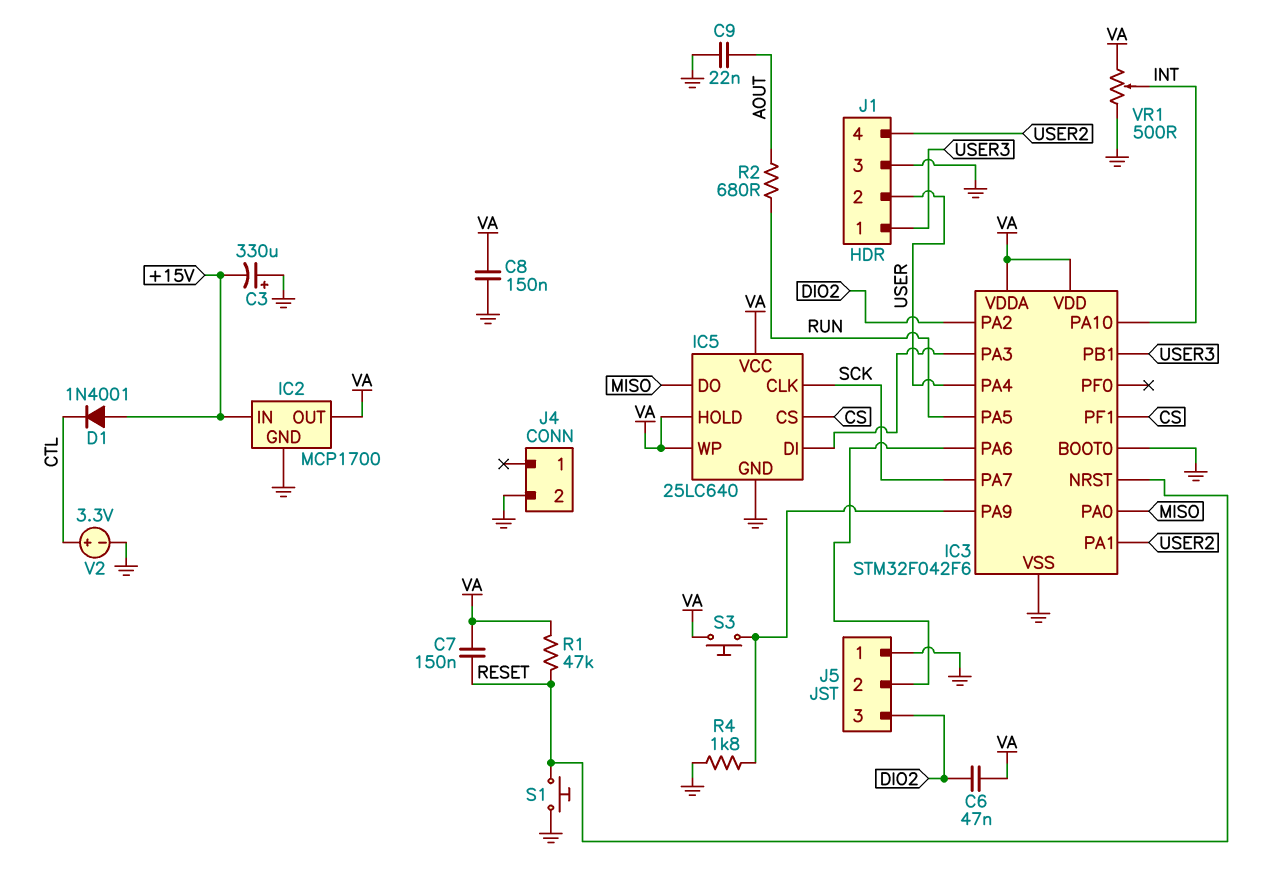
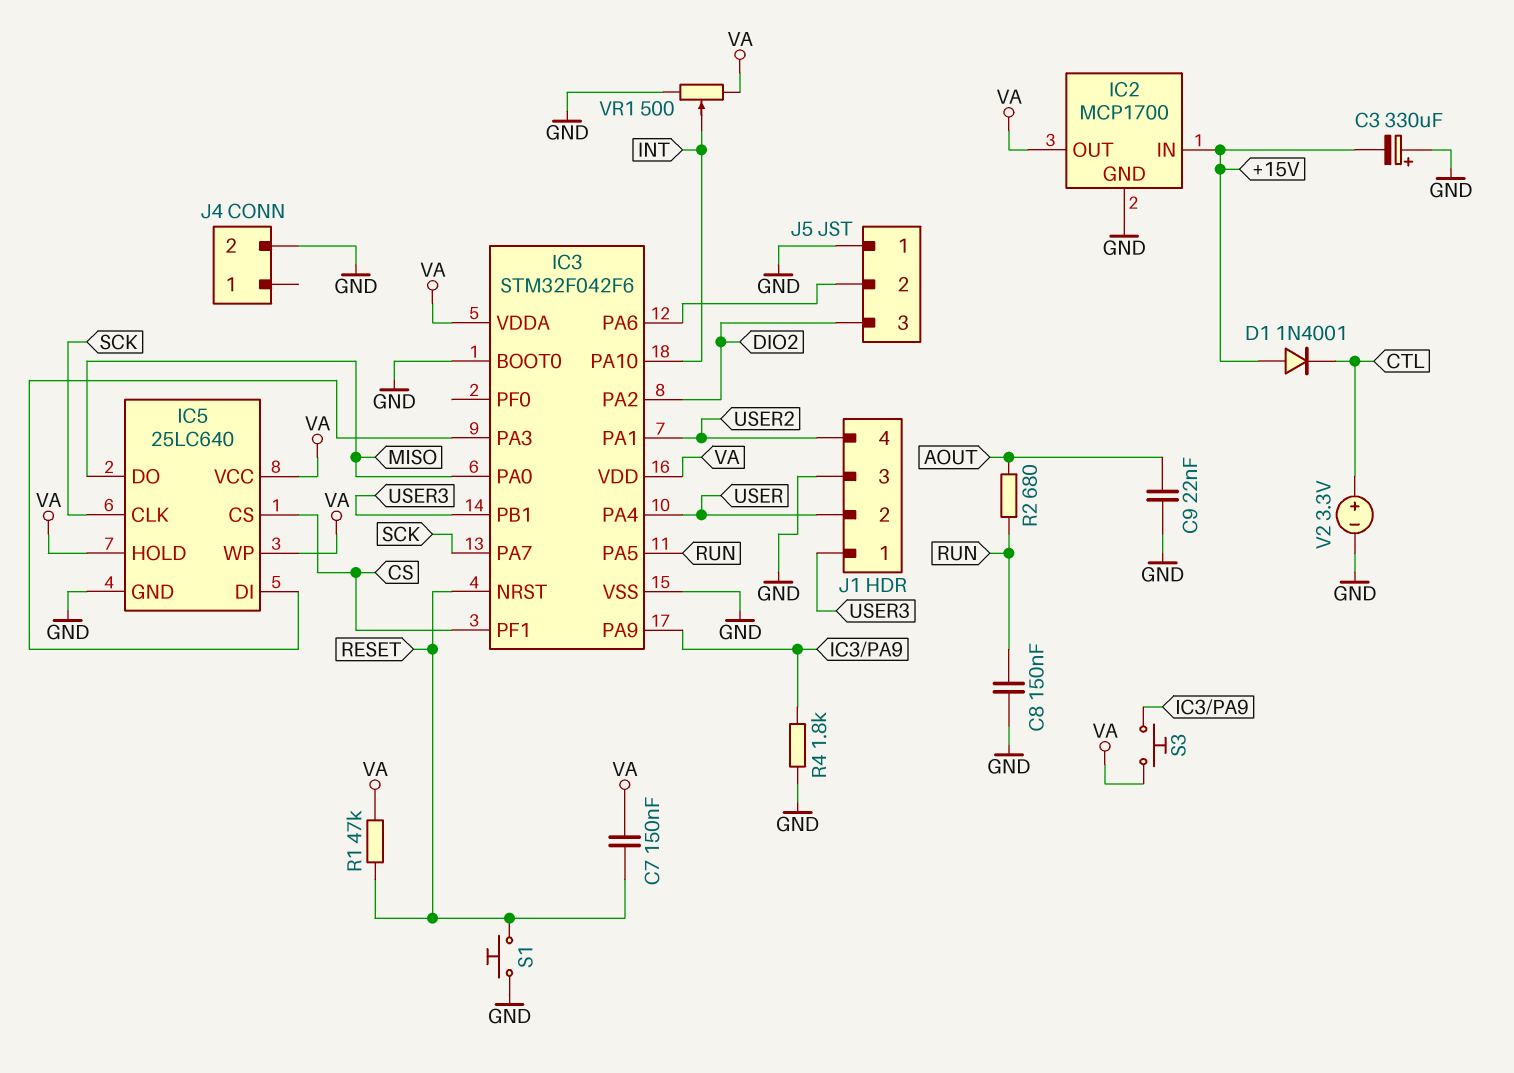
C6: 47nF (DIO2, VA) -> none
C8: 150nF (GND, VA) -> 150nF (GND, RUN)

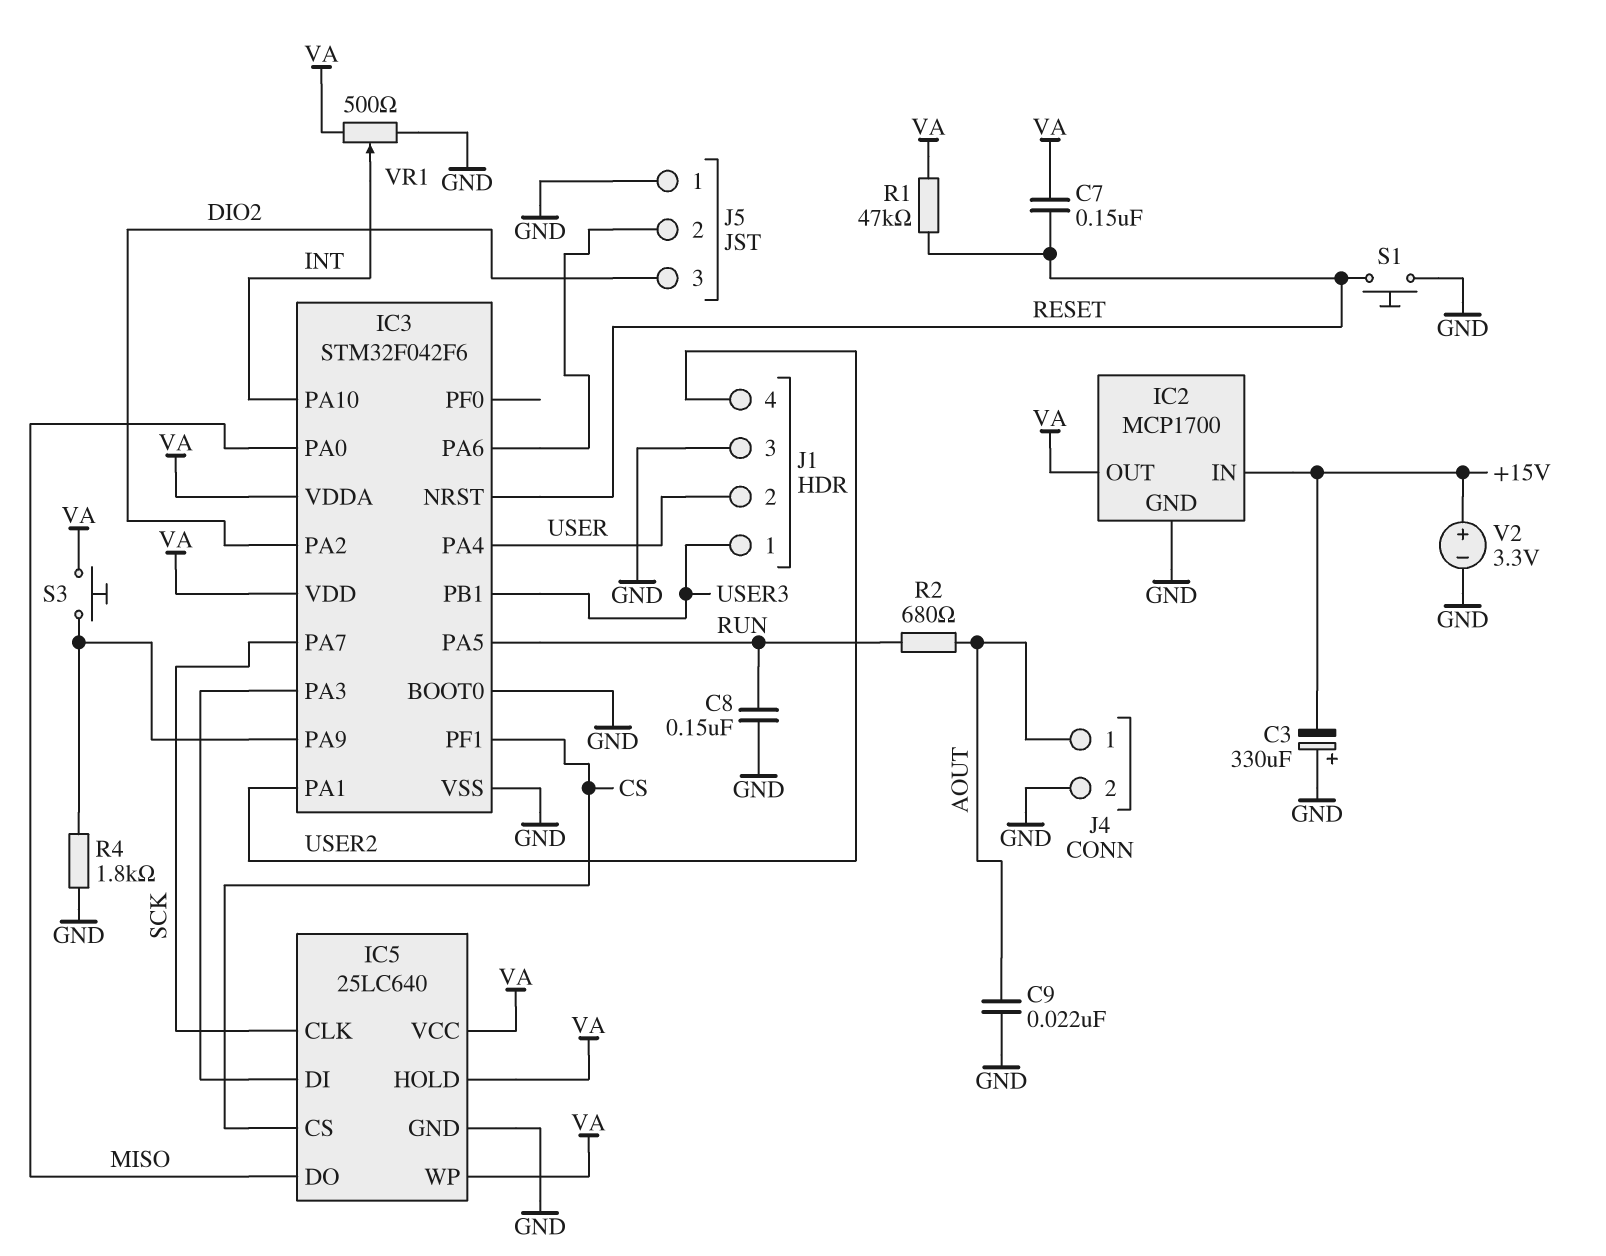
D1: diode 1N4001 (A +15V, K CTL) -> none
J4 pin 1: none -> AOUT
V2: 3.3V (plus CTL, minus GND) -> 3.3V (plus +15V, minus GND)

